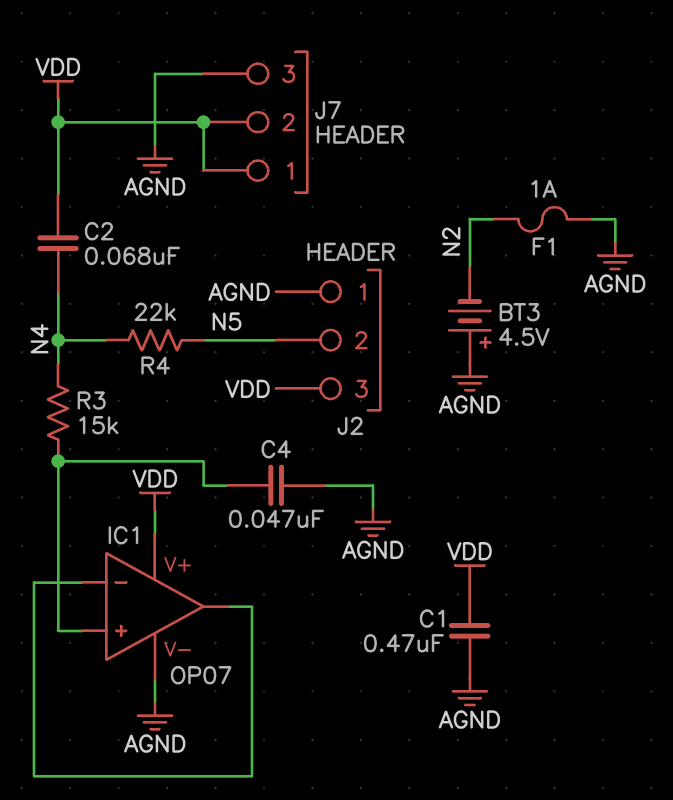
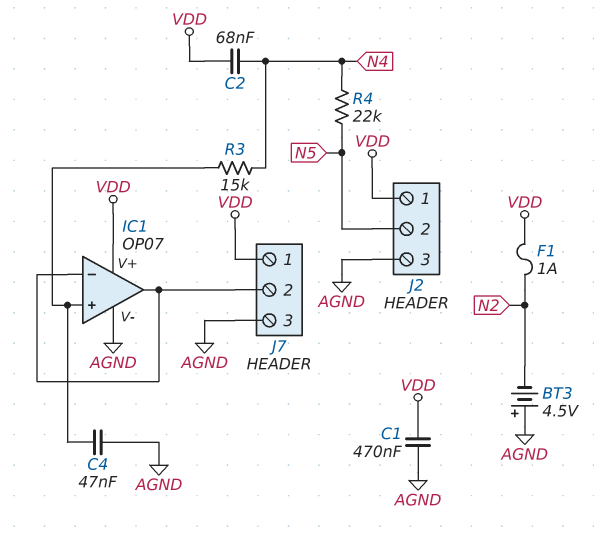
F1: 1A (AGND, N2) -> 1A (N2, VDD)
J2 pin 1: AGND -> VDD
J2 pin 3: VDD -> AGND
J7 pin 2: VDD -> IC1/in-

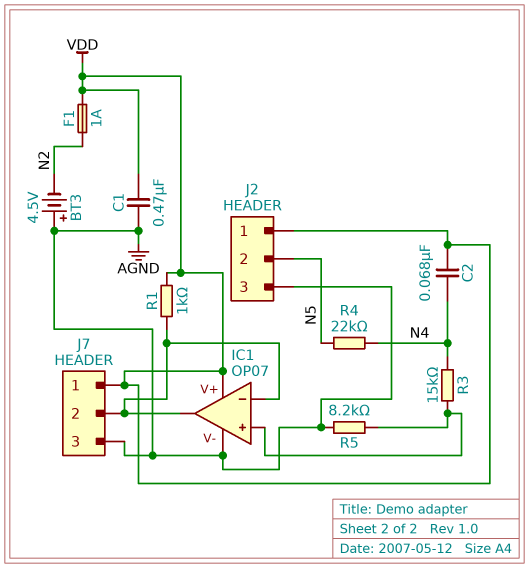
C4: 47nF (AGND, IC1/in+) -> none
R1: none -> 1k (IC1/in-, VDD)
R5: none -> 8.2k (AGND, IC1/in+)

